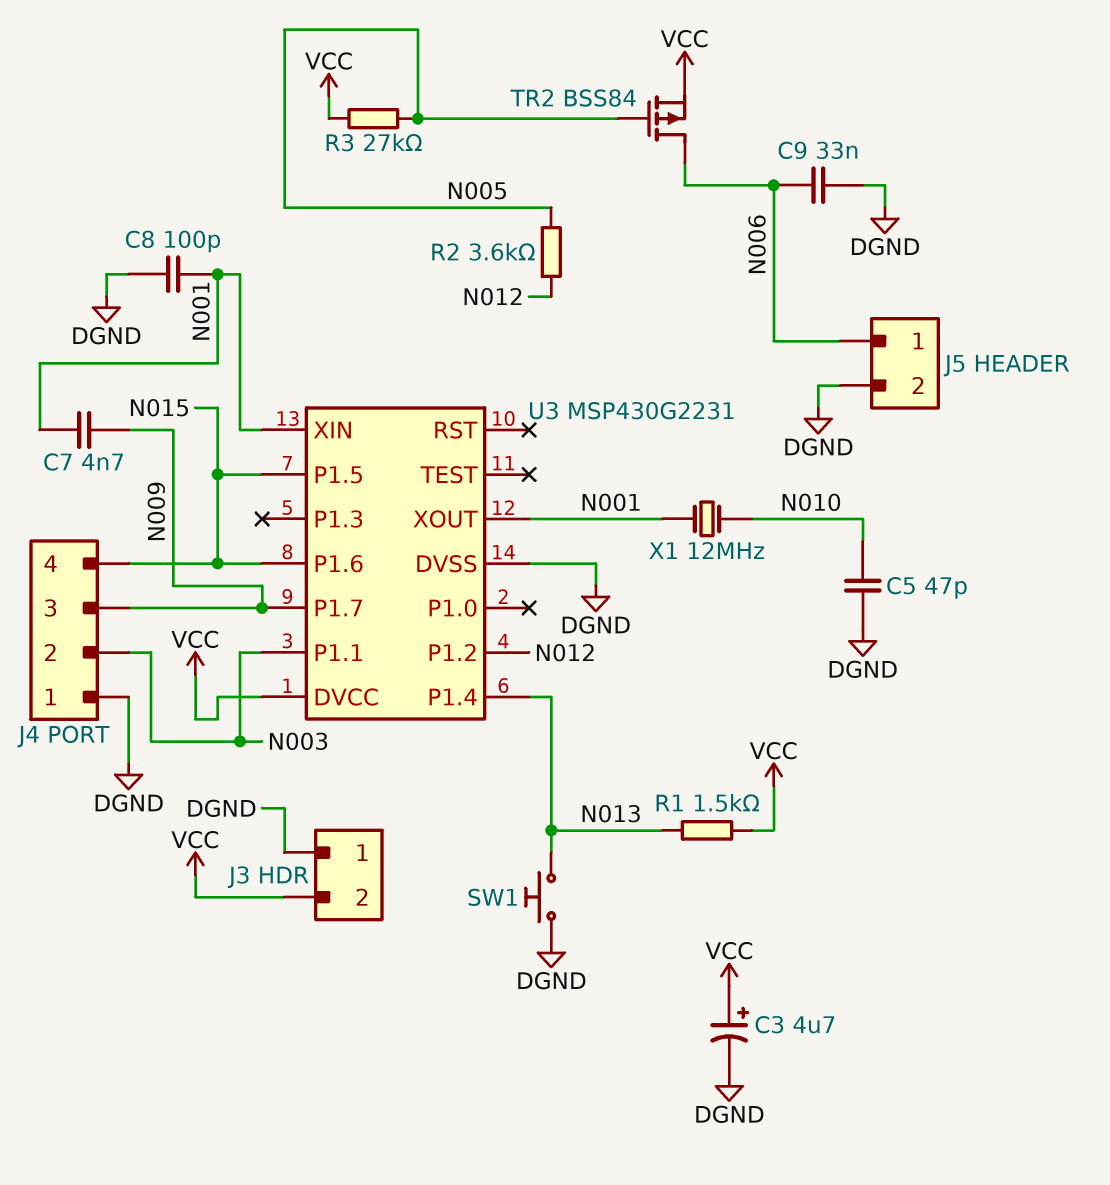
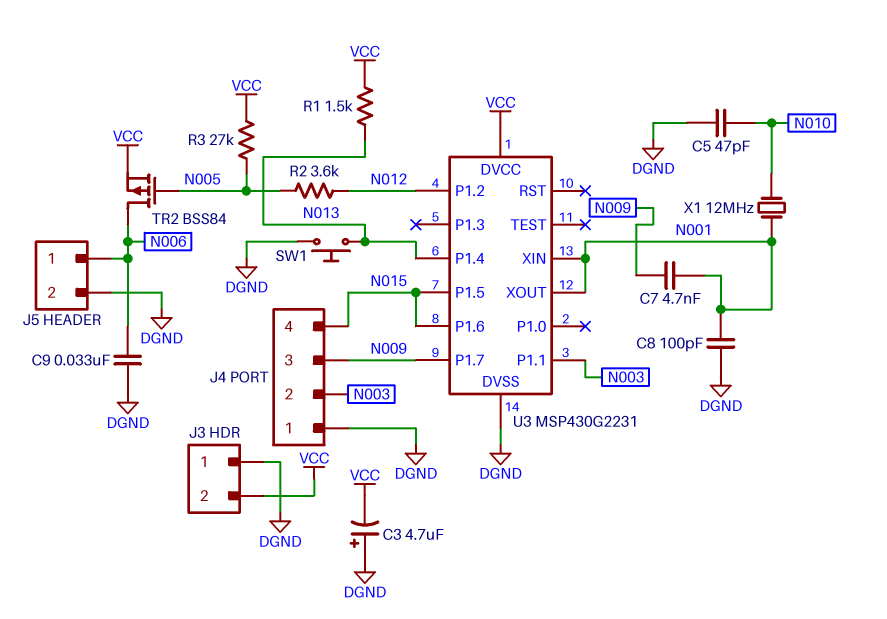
C3: 4.7uF (plus VCC, minus DGND) -> 4.7uF (plus DGND, minus VCC)

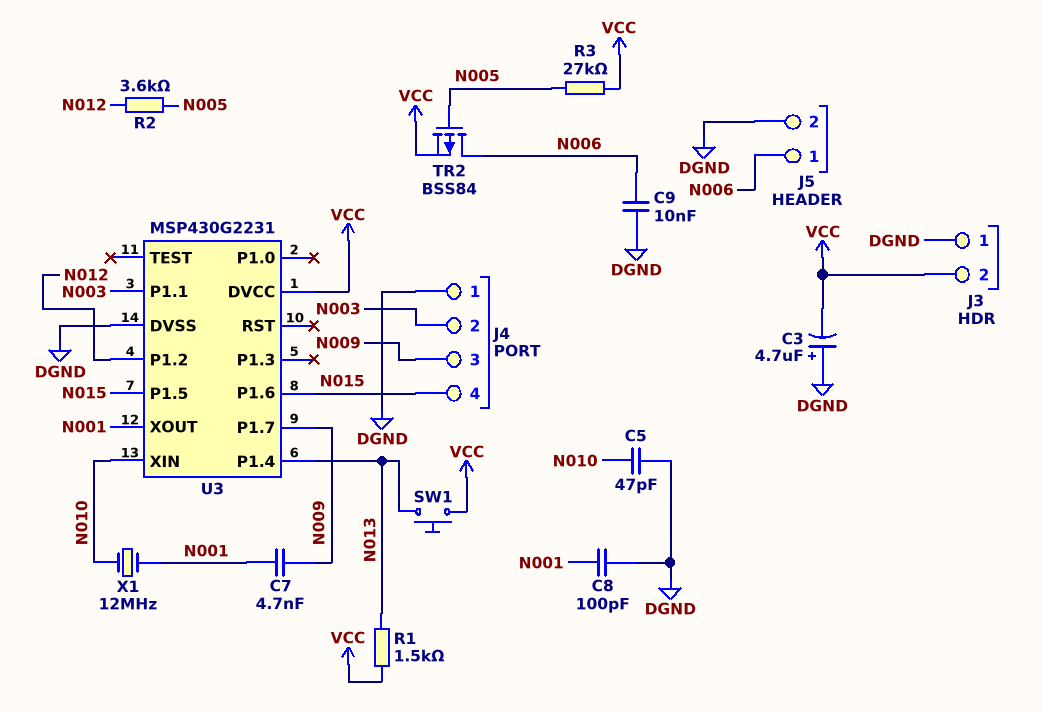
C9: 33nF (DGND, N006) -> 10nF (DGND, N006)
SW1: button (DGND, N013) -> button (N013, VCC)
U3 pin XIN: N001 -> N010

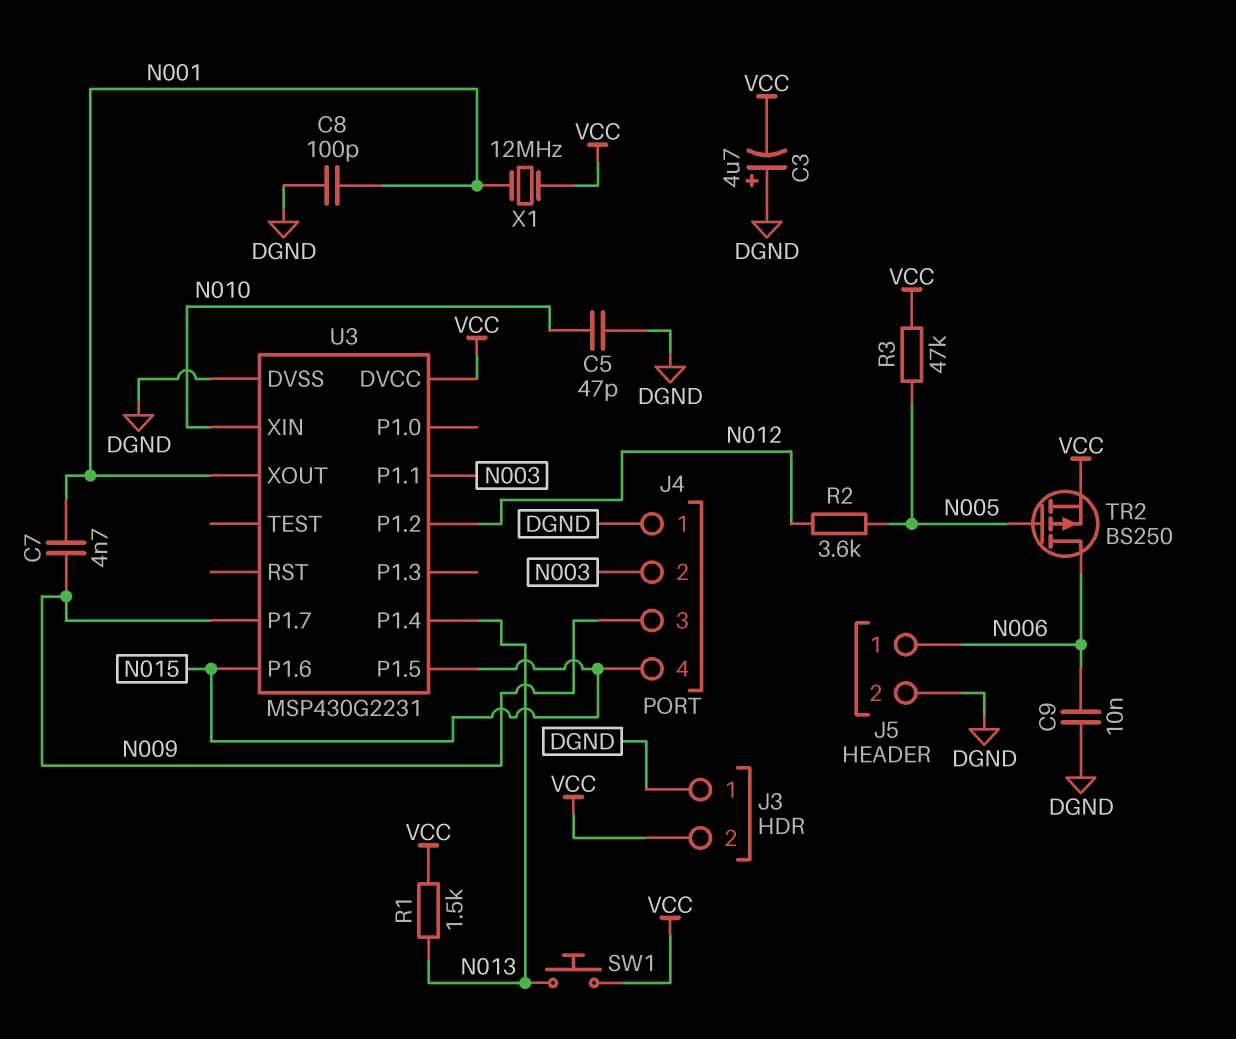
R3: 27k (N005, VCC) -> 47k (N005, VCC)
TR2: PMOS BSS84 (G N005, D N006, S VCC) -> PMOS BS250 (G N005, D N006, S VCC)
X1: 12MHz (N001, N010) -> 12MHz (N001, VCC)

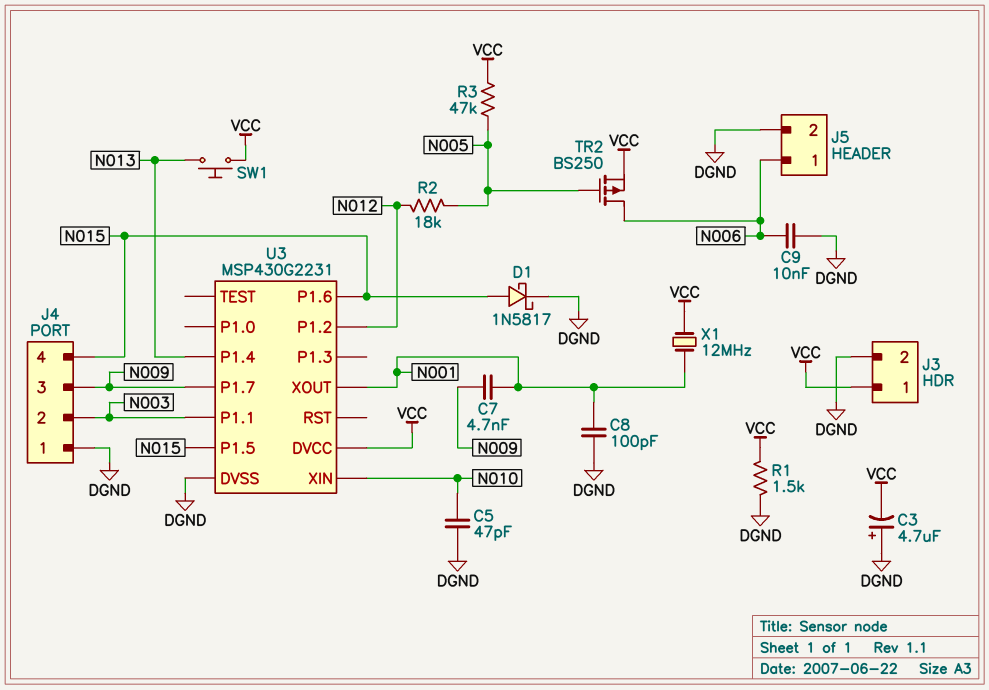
D1: none -> schottky 1N5817 (A N015, K DGND)
J3 pin 1: DGND -> VCC
J3 pin 2: VCC -> DGND
R1: 1.5k (N013, VCC) -> 1.5k (DGND, VCC)
R2: 3.6k (N005, N012) -> 18k (N005, N012)

